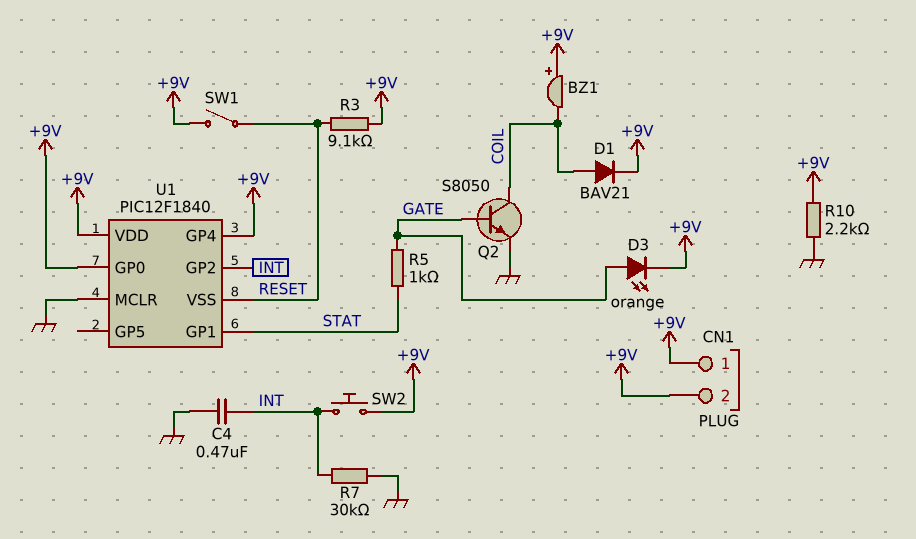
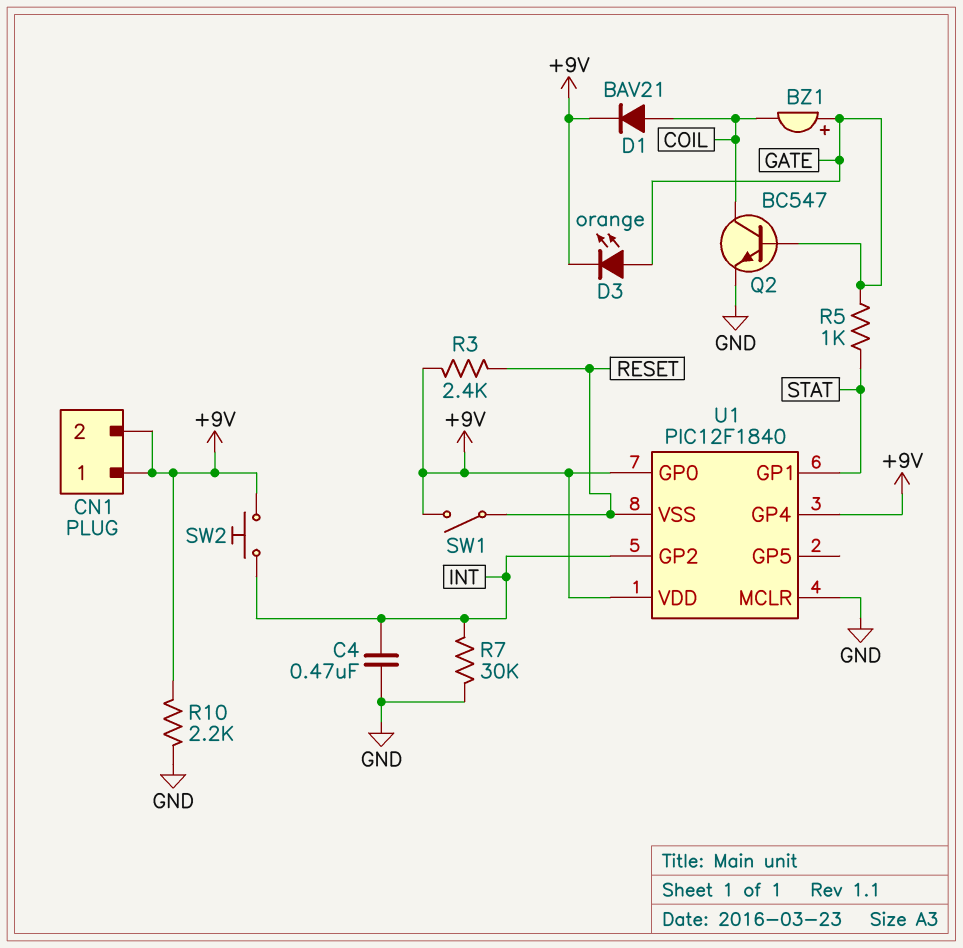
BZ1: buzzer (plus +9V, minus COIL) -> buzzer (plus GATE, minus COIL)
Q2: NPN S8050 (B GATE, C COIL, E GND) -> NPN BC547 (B GATE, C COIL, E GND)
R3: 9.1k (+9V, RESET) -> 2.4k (+9V, RESET)

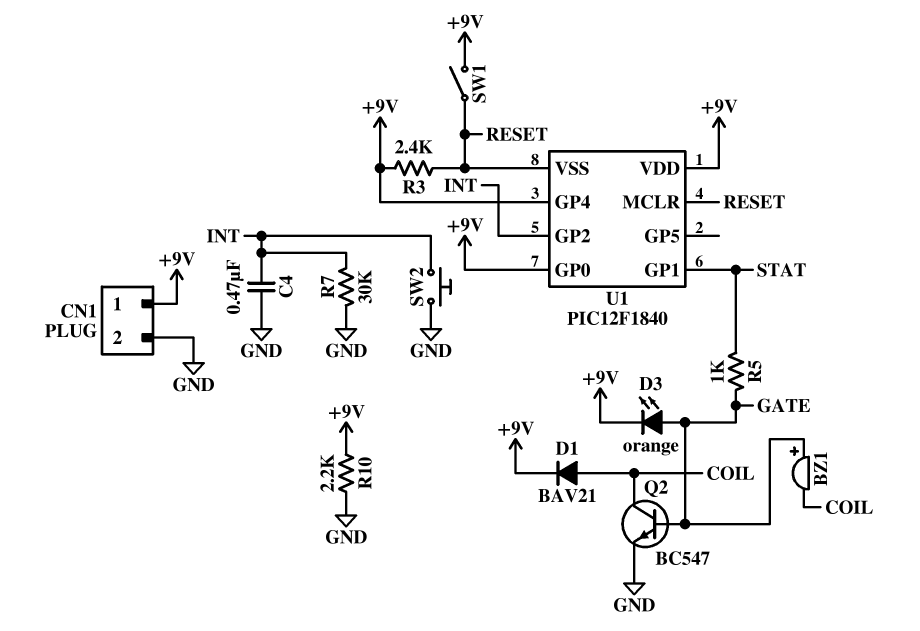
CN1 pin 2: +9V -> GND
SW2: button (+9V, INT) -> button (GND, INT)
U1 pin MCLR: GND -> RESET

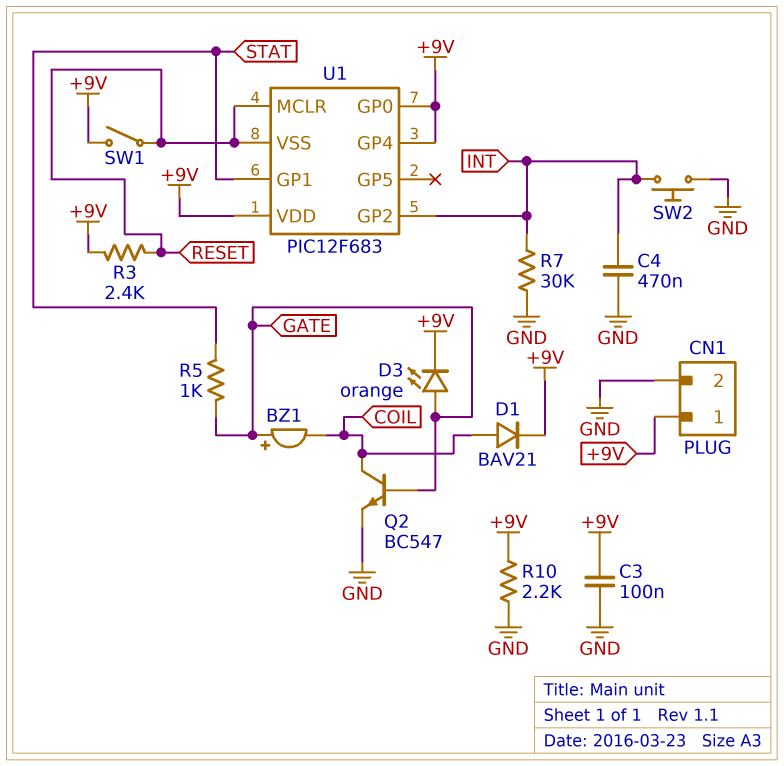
C3: none -> 100nF (+9V, GND)
U1: PIC12F1840 -> PIC12F683

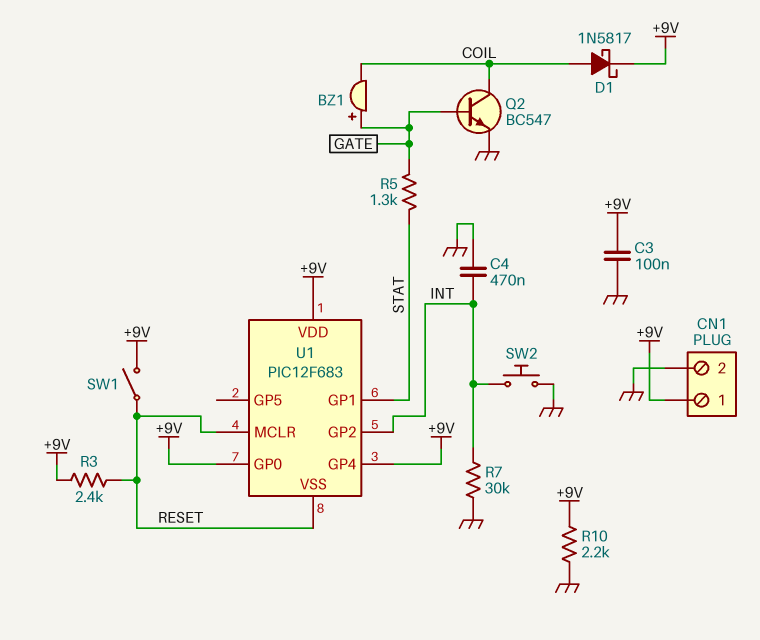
D1: diode BAV21 (A COIL, K +9V) -> schottky 1N5817 (A COIL, K +9V)
D3: LED orange (A GATE, K +9V) -> none
R5: 1k (GATE, STAT) -> 1.3k (GATE, STAT)

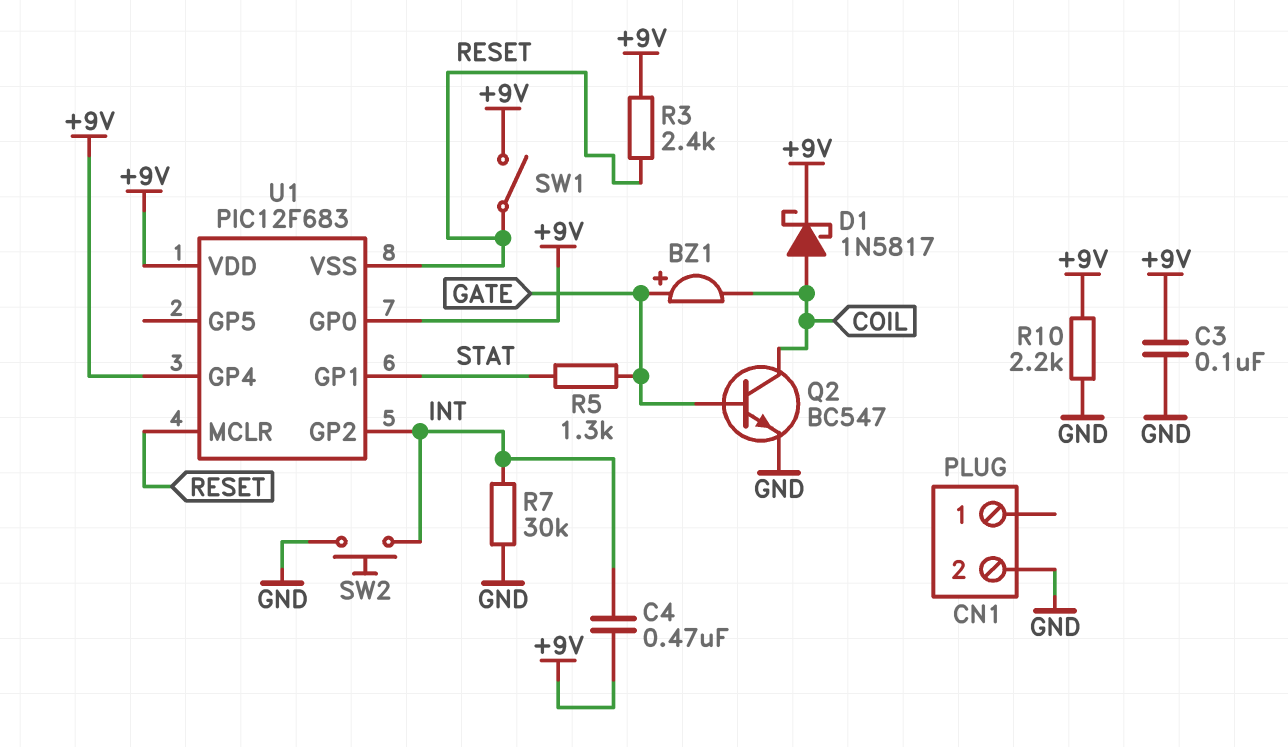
C4: 470nF (GND, INT) -> 470nF (+9V, INT)
CN1 pin 1: +9V -> none

